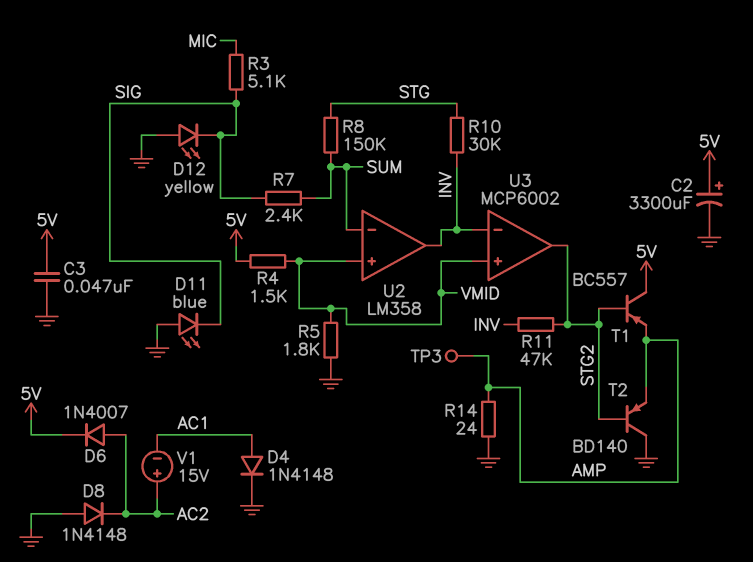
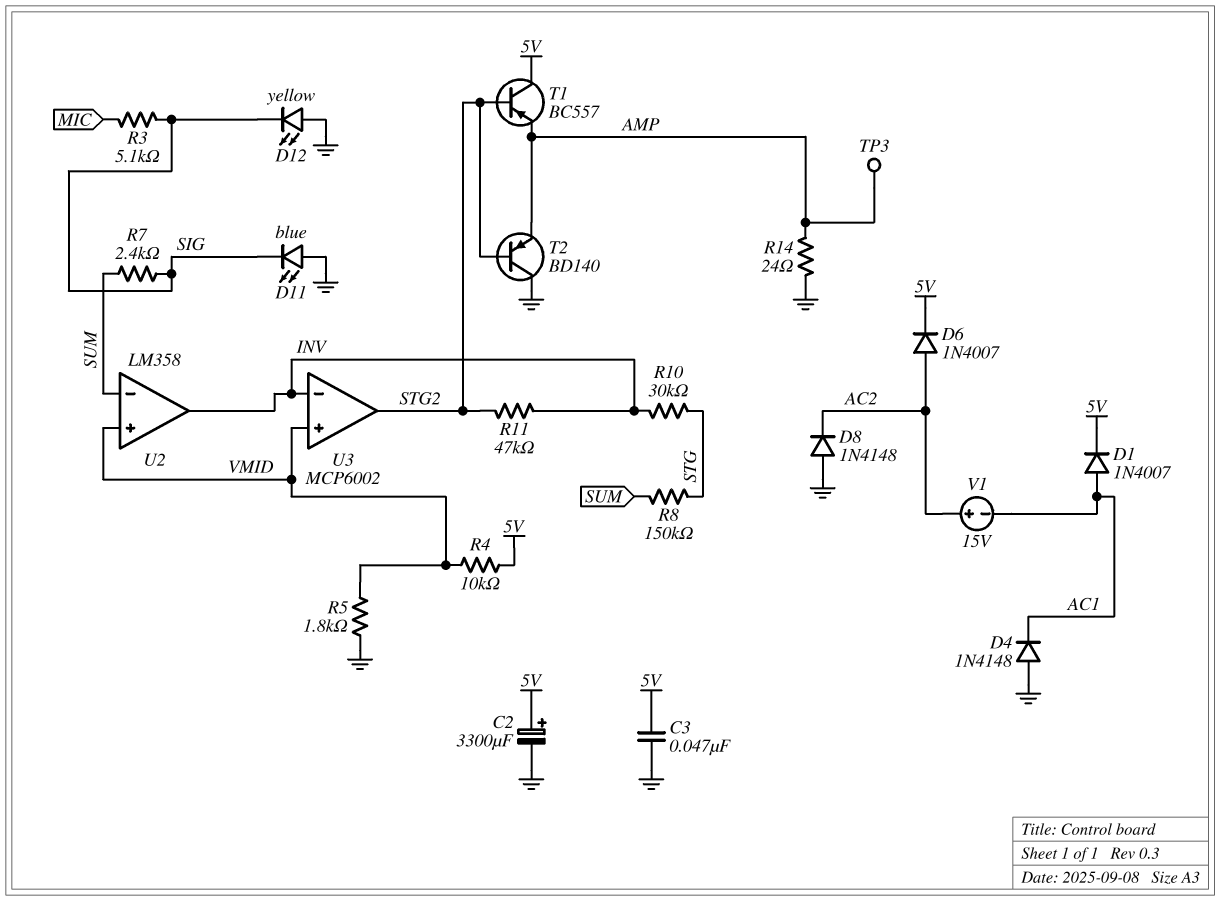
D1: none -> diode 1N4007 (A AC1, K 5V)
D4: diode 1N4148 (A AC1, K GND) -> diode 1N4148 (A GND, K AC1)
R4: 1.5k (5V, VMID) -> 10k (5V, VMID)

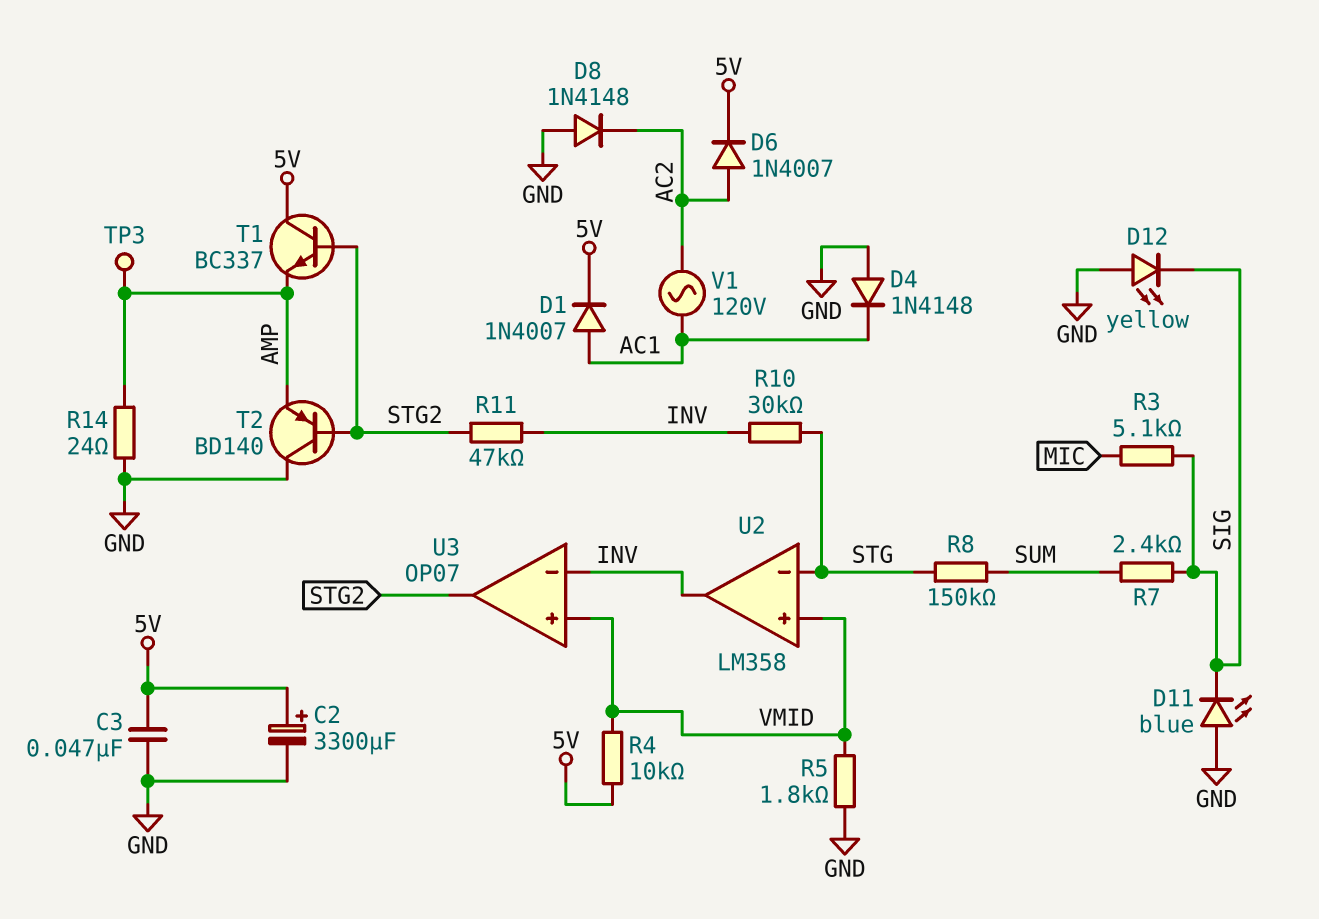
T1: PNP BC557 (B STG2, C 5V, E AMP) -> NPN BC337 (B STG2, C 5V, E AMP)
U2 pin in-: SUM -> STG
U3: MCP6002 -> OP07
V1: 15V (plus AC2, minus AC1) -> AC 120V (AC1, AC2)

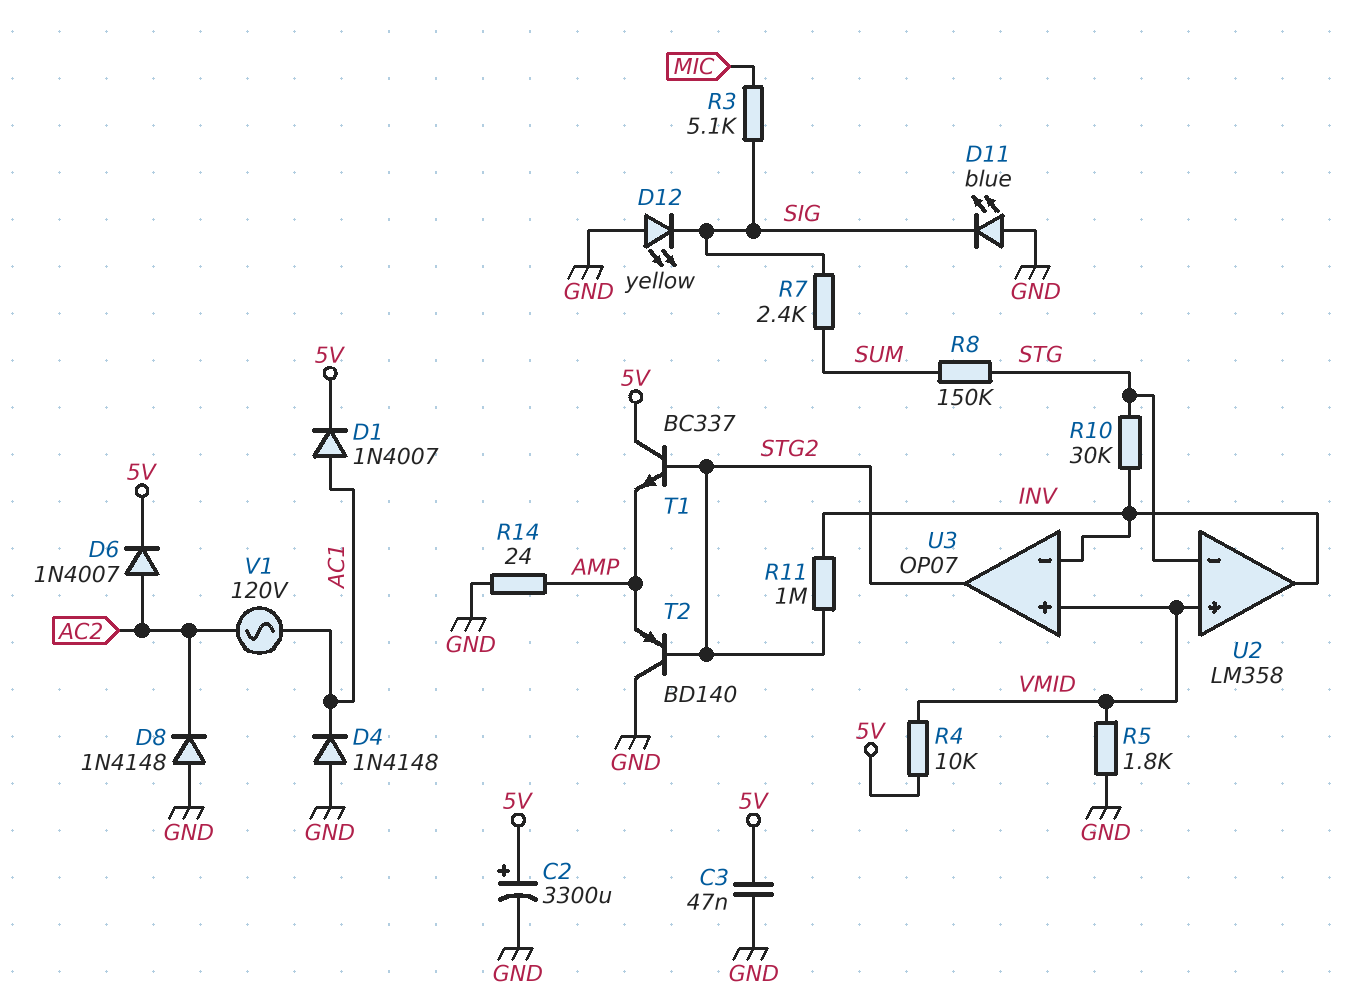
R11: 47k (INV, STG2) -> 1M (INV, STG2)
TP3: test point (AMP) -> none

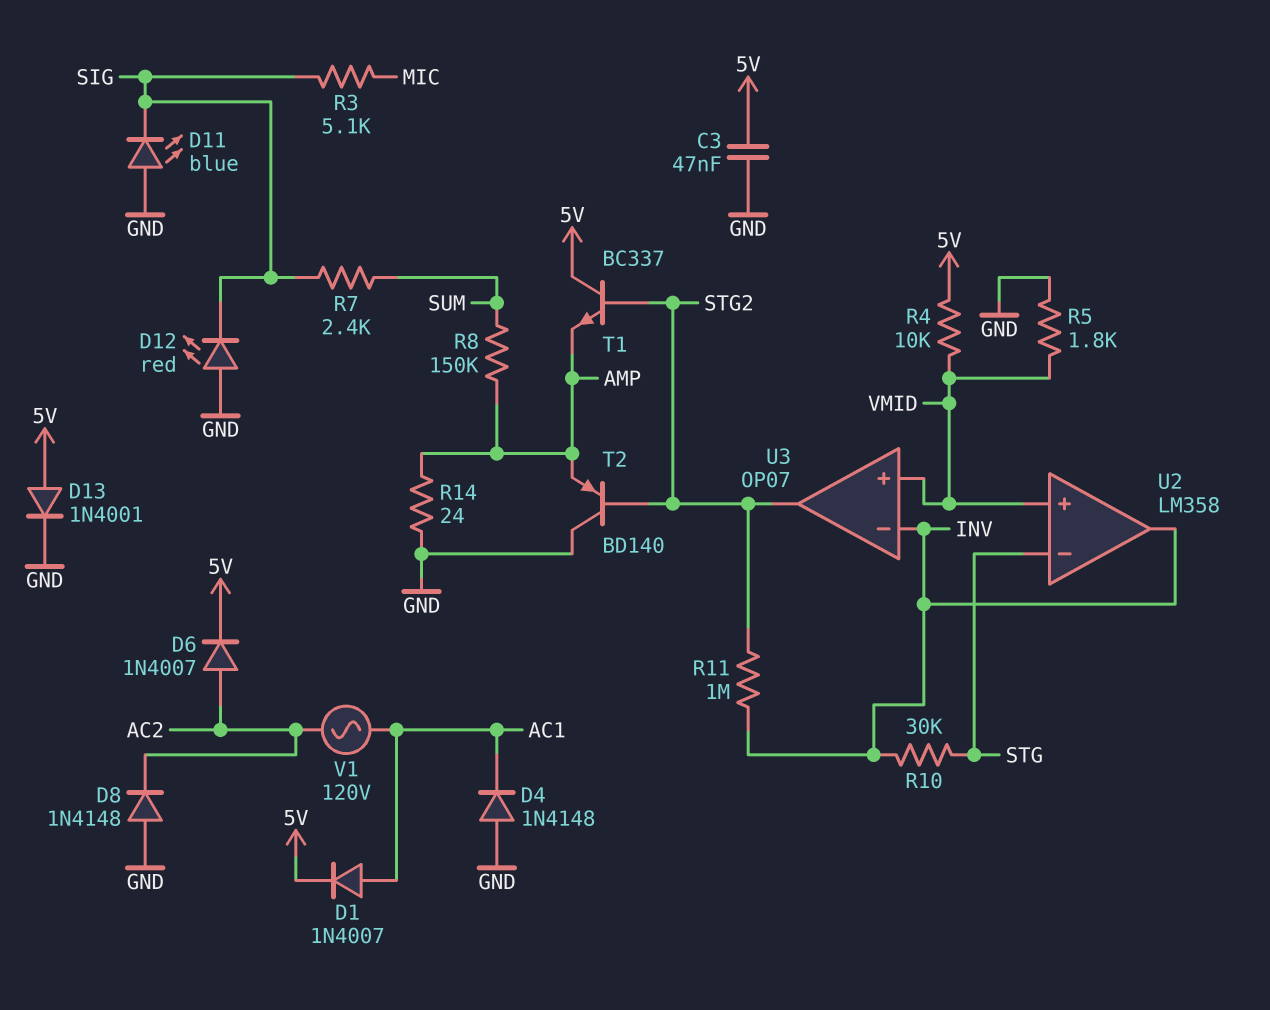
C2: 3300uF (plus 5V, minus GND) -> none
D12: LED yellow (A GND, K SIG) -> LED red (A GND, K SIG)
D13: none -> diode 1N4001 (A 5V, K GND)
R8: 150k (STG, SUM) -> 150k (AMP, SUM)

